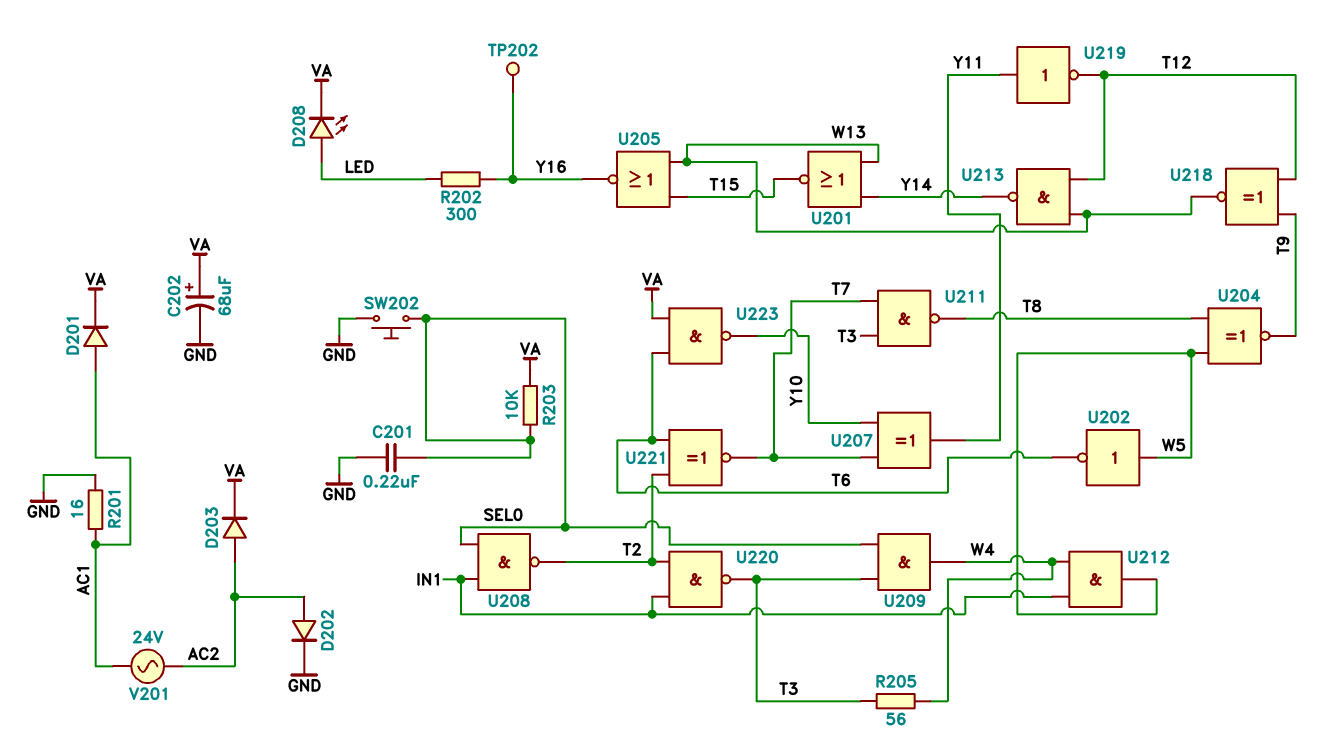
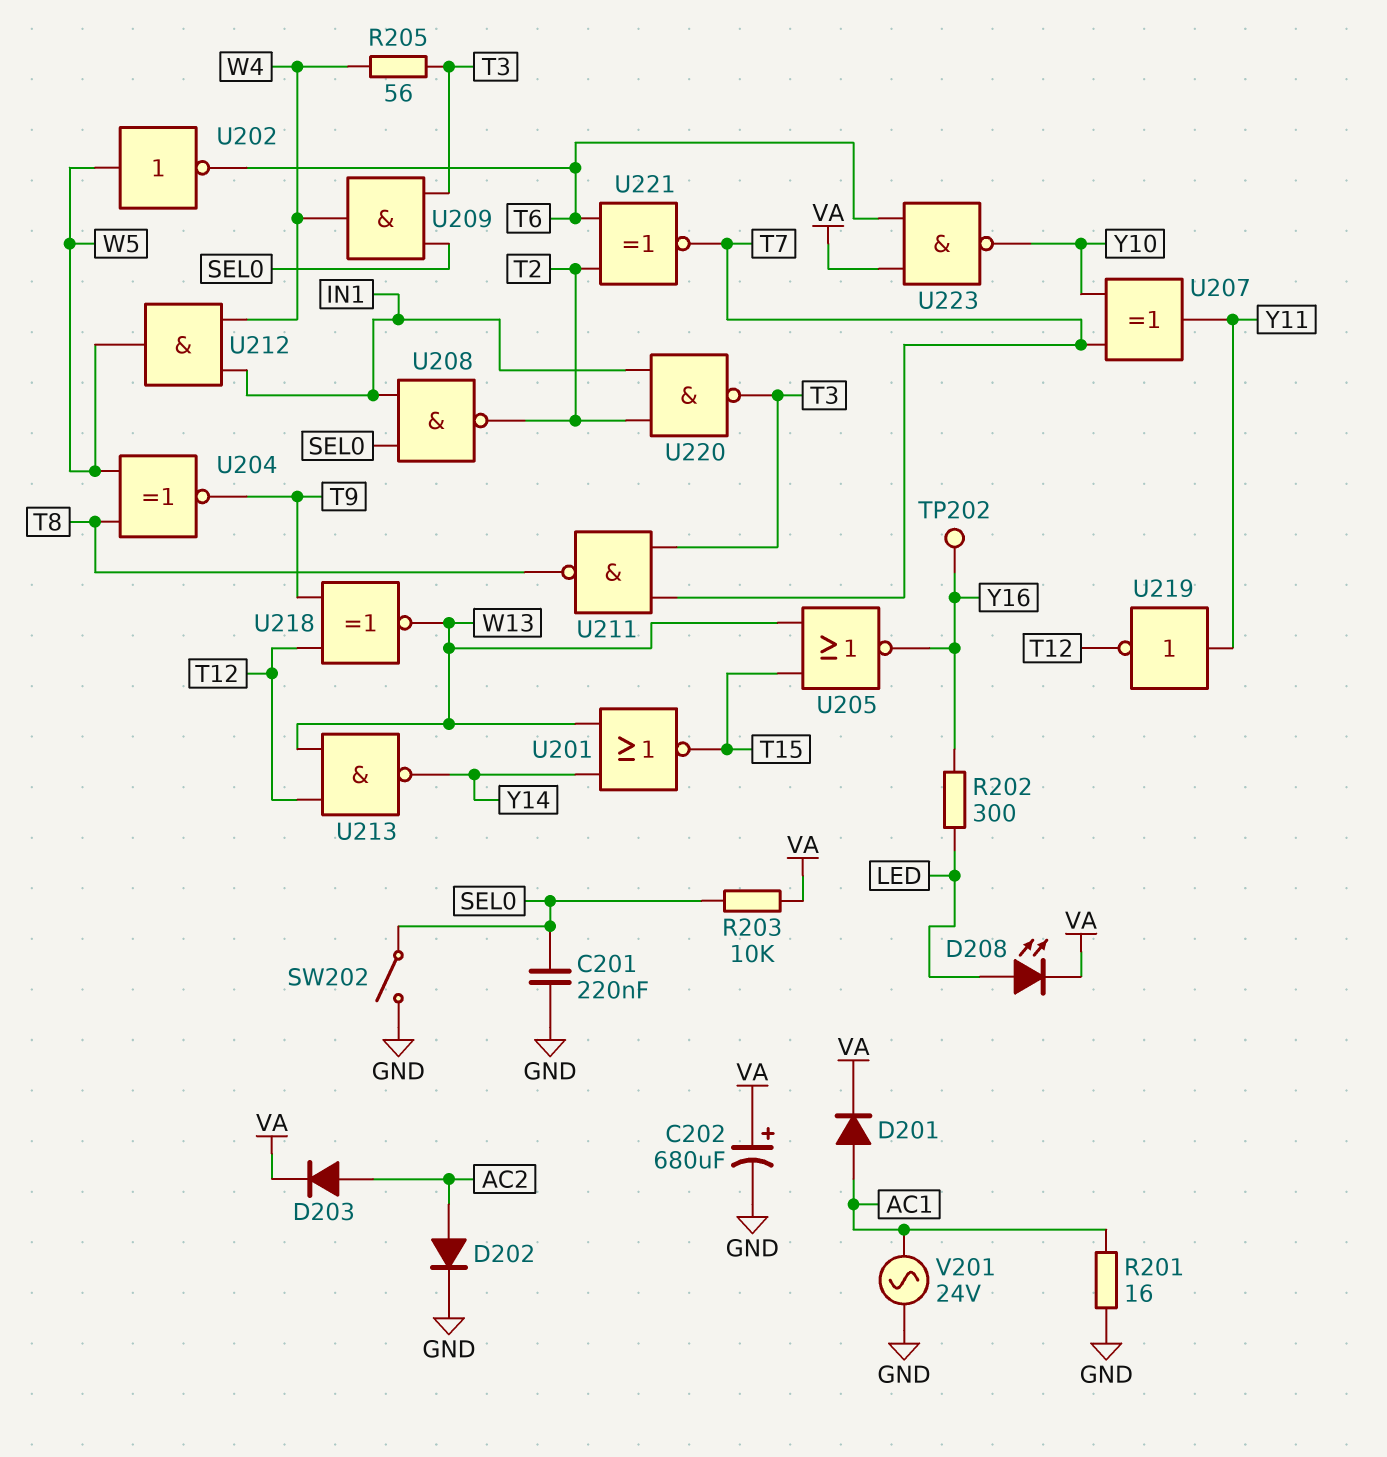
C202: 68uF (plus VA, minus GND) -> 680uF (plus VA, minus GND)
SW202: button (GND, SEL0) -> switch (GND, SEL0)
V201: AC 24V (AC1, AC2) -> AC 24V (AC1, GND)

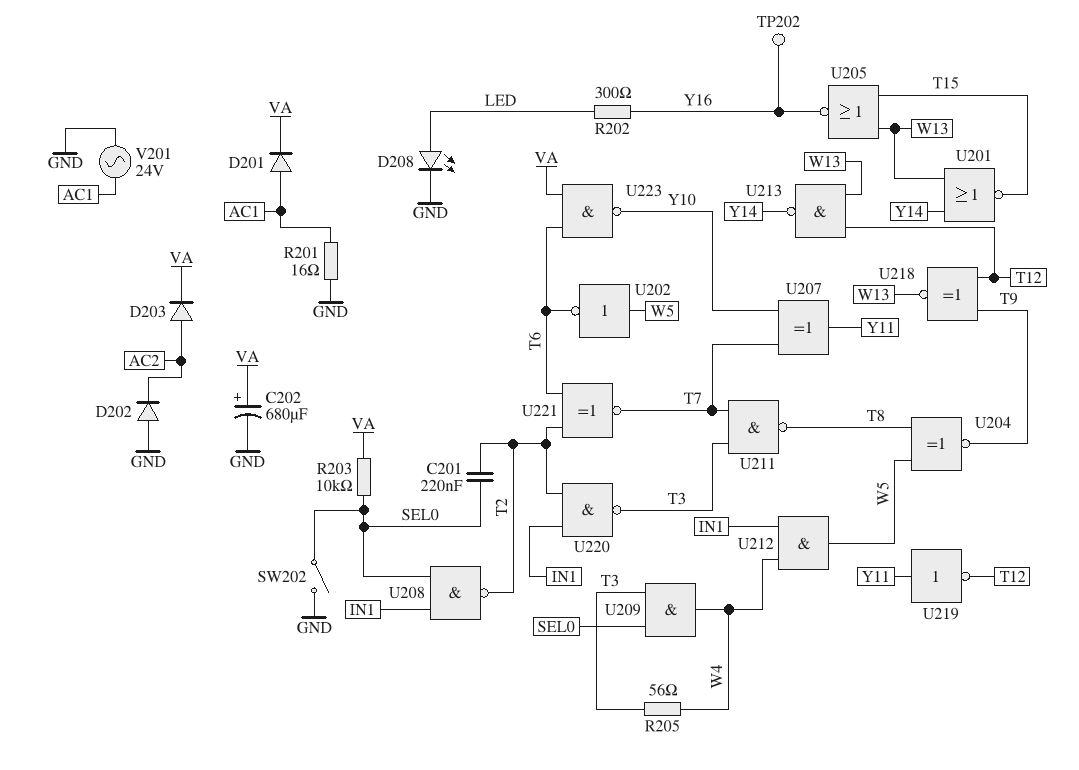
C201: 220nF (GND, SEL0) -> 220nF (SEL0, T2)
D202: diode (A AC2, K GND) -> diode (A GND, K AC2)
D208: LED (A LED, K VA) -> LED (A LED, K GND)

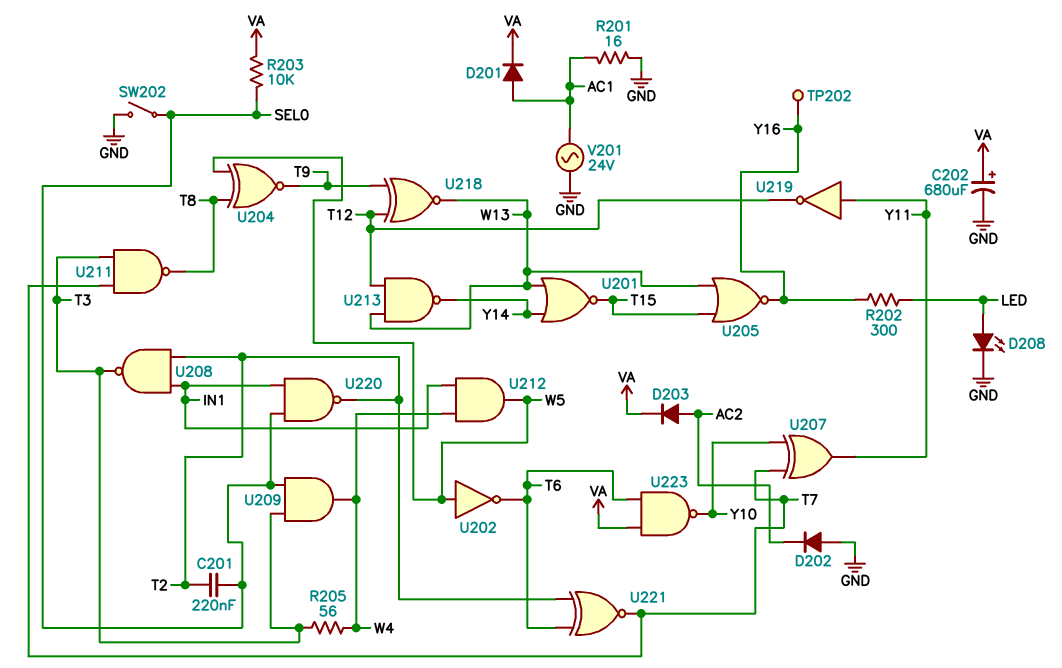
U208: NAND (in IN1, in SEL0, out T2) -> NAND (in IN1, in T2, out T3)
U220: NAND (in IN1, in T2, out T3) -> NAND (in IN1, in SEL0, out T2)

